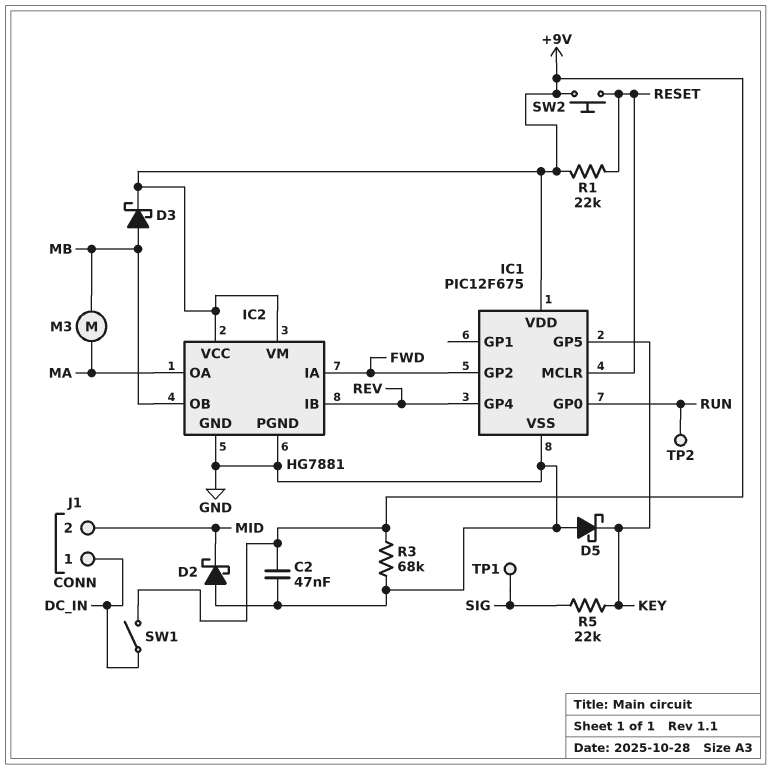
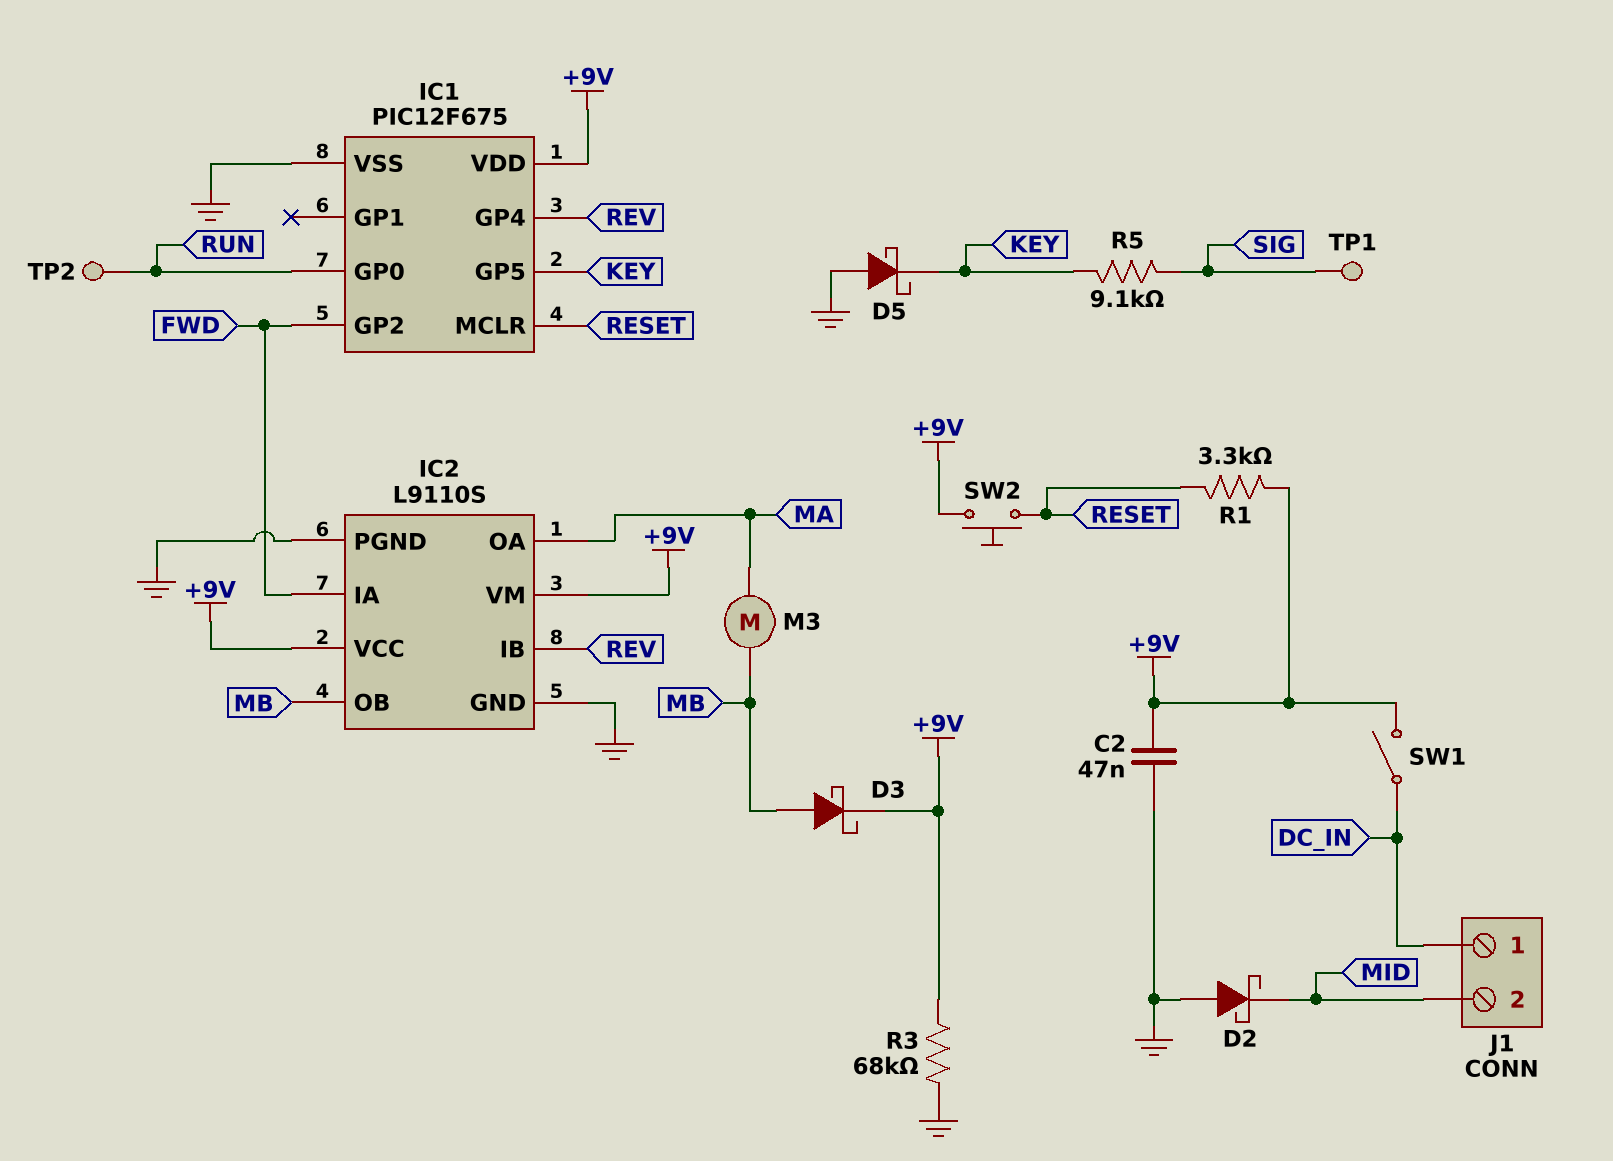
IC2: HG7881 -> L9110S
R1: 22k (+9V, RESET) -> 3.3k (+9V, RESET)
R5: 22k (KEY, SIG) -> 9.1k (KEY, SIG)

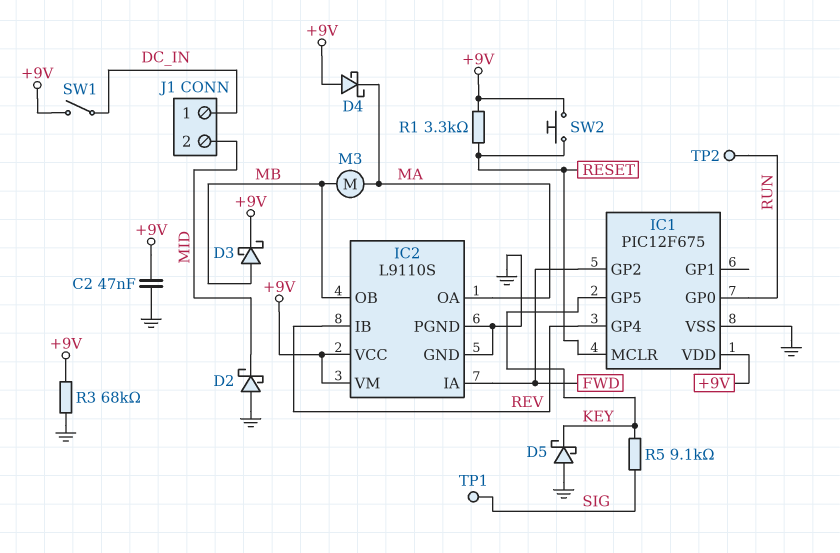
D4: none -> schottky (A +9V, K MA)

